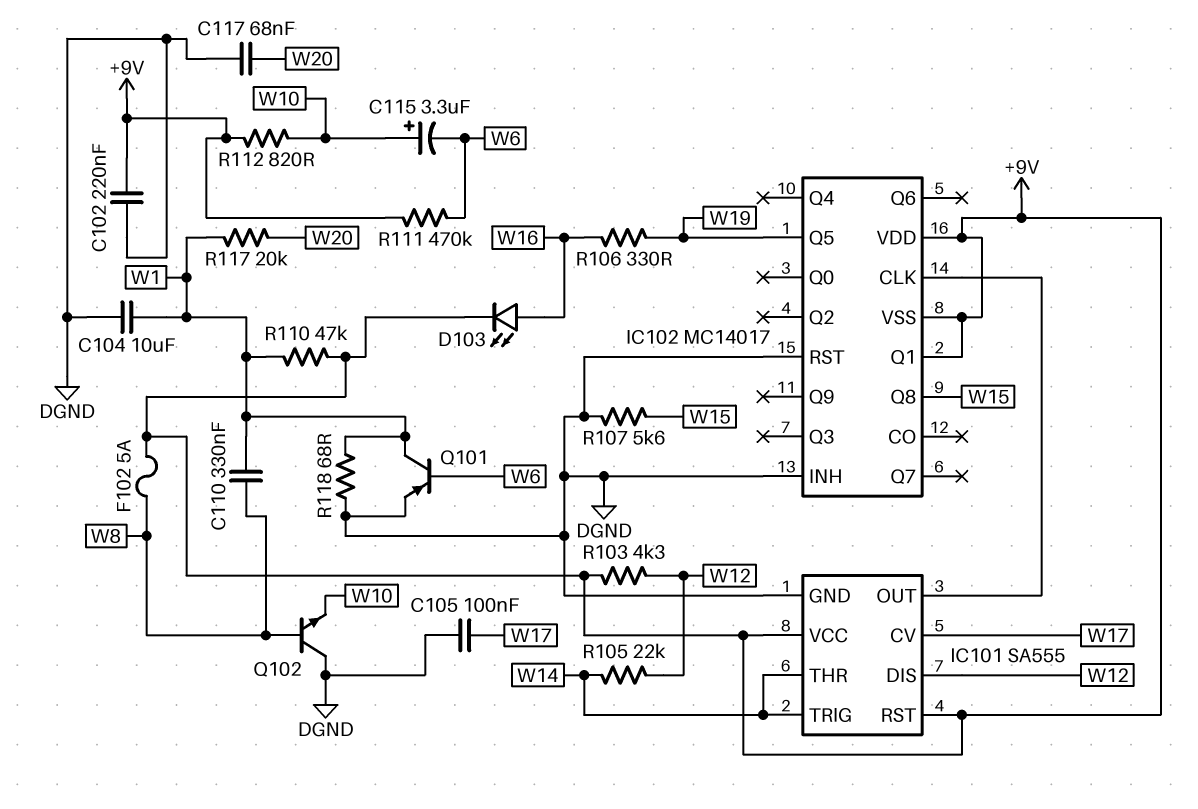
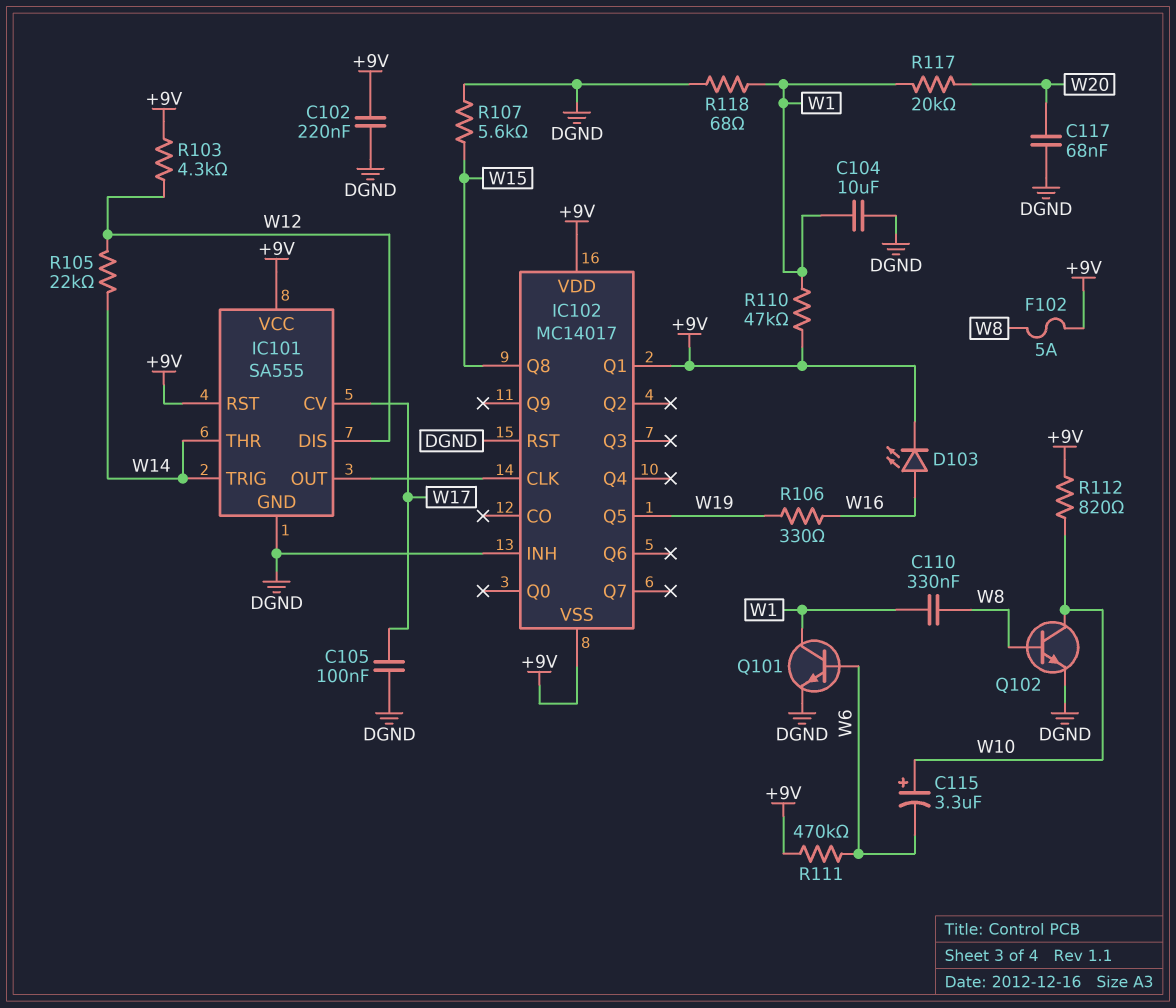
Q101: PNP (B W6, C W1, E DGND) -> NPN (B W6, C W1, E DGND)
Q102: NPN (B W8, C DGND, E W10) -> NPN (B W8, C W10, E DGND)

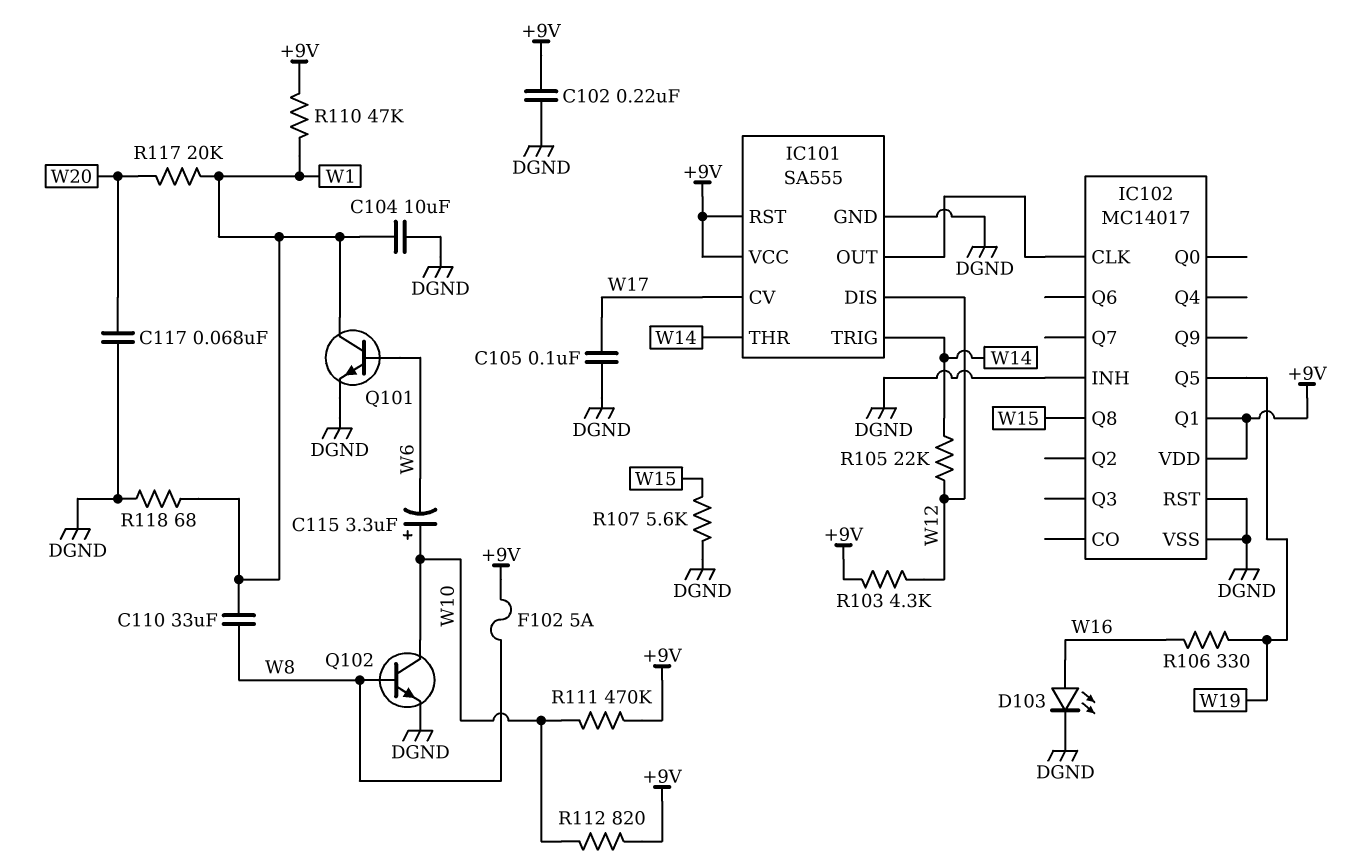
C110: 330nF (W1, W8) -> 33uF (W1, W8)
D103: LED (A W16, K +9V) -> LED (A W16, K DGND)
IC102 pin VSS: +9V -> DGND
R111: 470k (+9V, W6) -> 470k (+9V, W10)

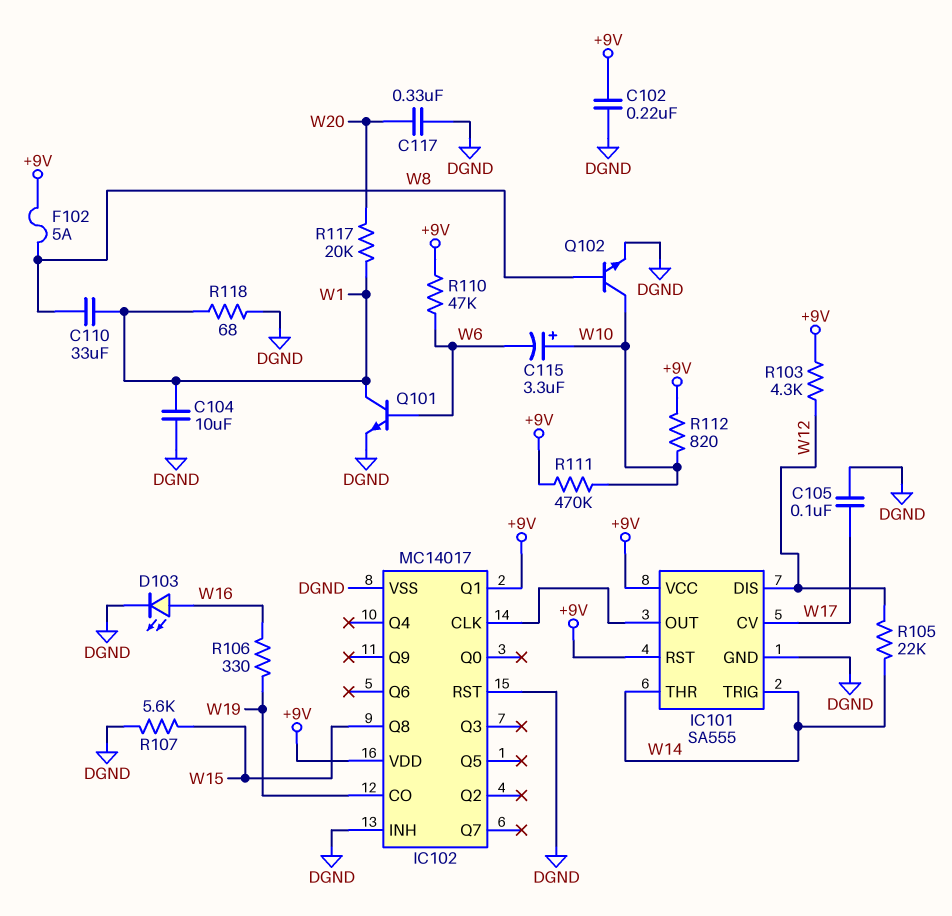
C117: 68nF (DGND, W20) -> 330nF (DGND, W20)
IC102 pin CO: none -> W19
IC102 pin Q5: W19 -> none
R110: 47k (+9V, W1) -> 47k (+9V, W6)

